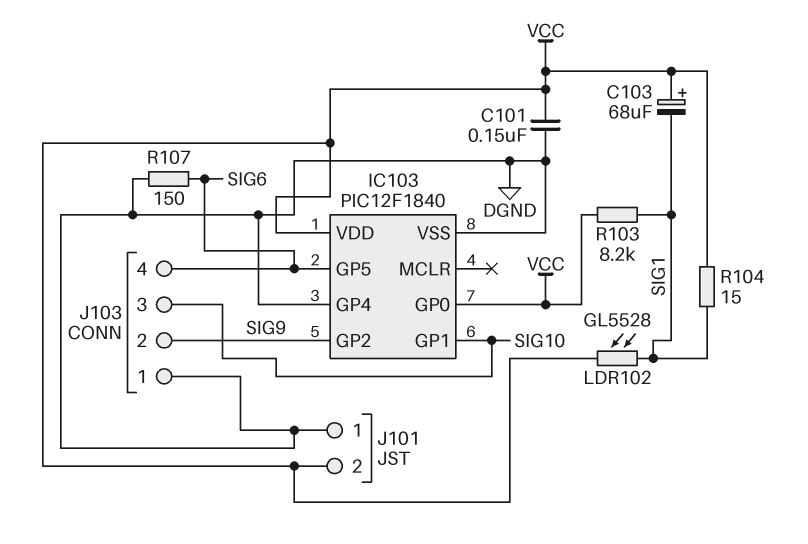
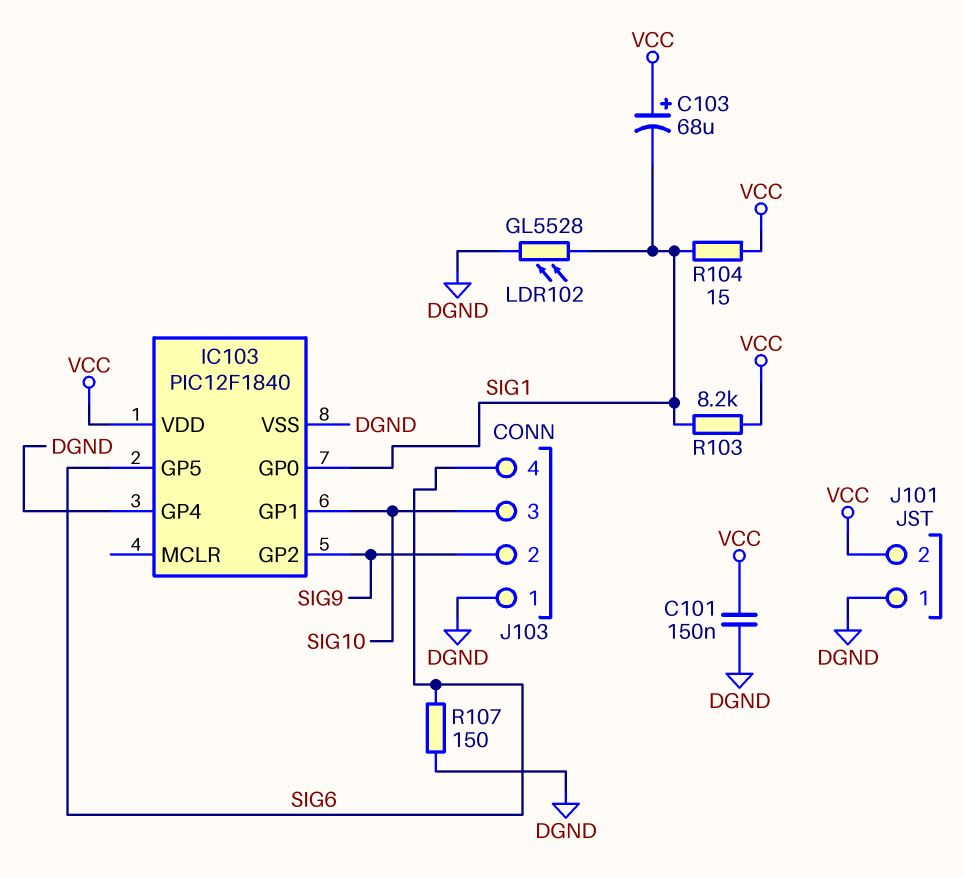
IC103 pin GP0: VCC -> SIG1
LDR102: GL5528 (SIG1, VCC) -> GL5528 (DGND, SIG1)

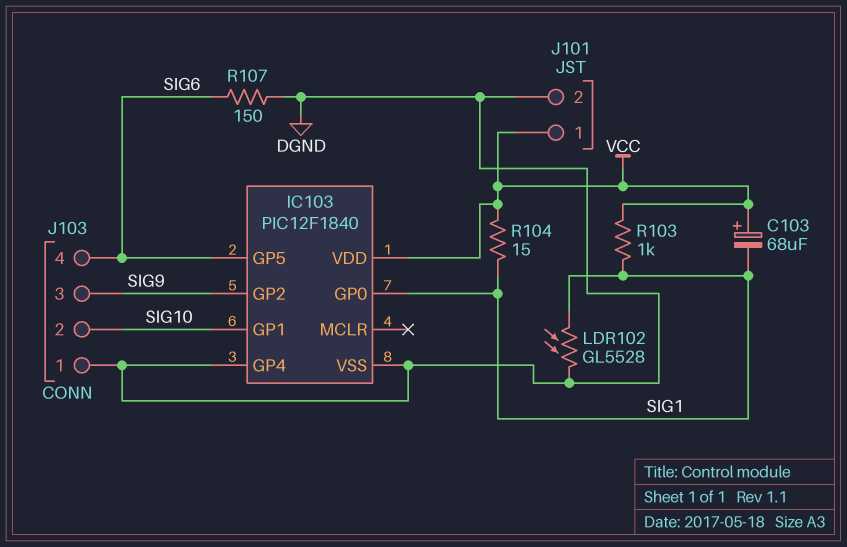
C101: 150nF (DGND, VCC) -> none
J101 pin 1: DGND -> VCC
J101 pin 2: VCC -> DGND
J103 pin 2: SIG9 -> SIG10
J103 pin 3: SIG10 -> SIG9
R103: 8.2k (SIG1, VCC) -> 1k (SIG1, VCC)

